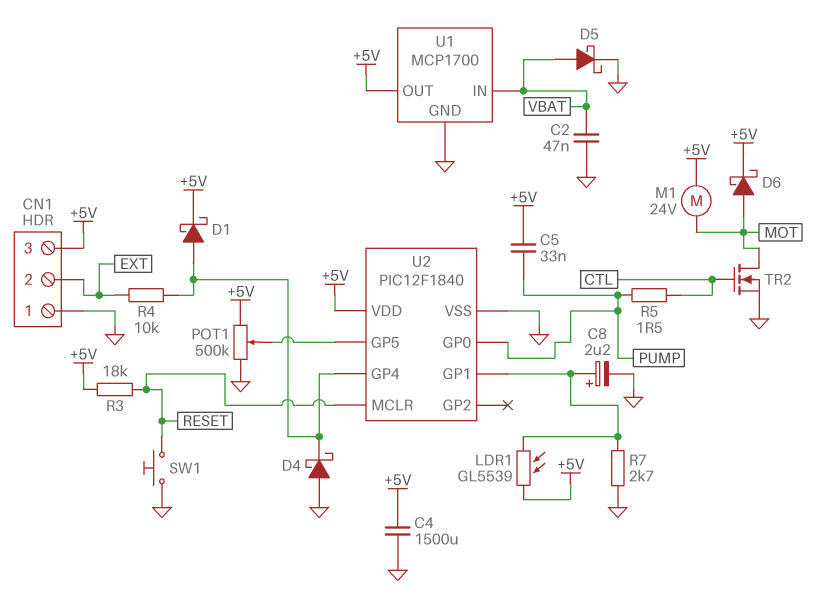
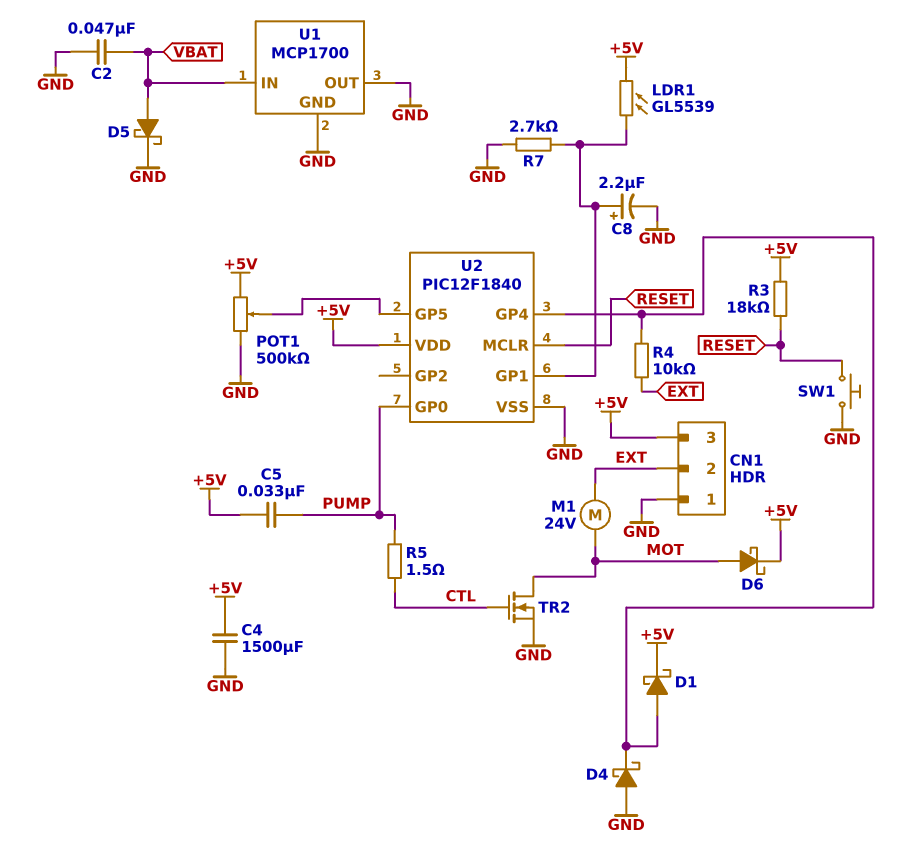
M1: motor 24V (+5V, MOT) -> motor 24V (EXT, MOT)
U1 pin OUT: +5V -> GND

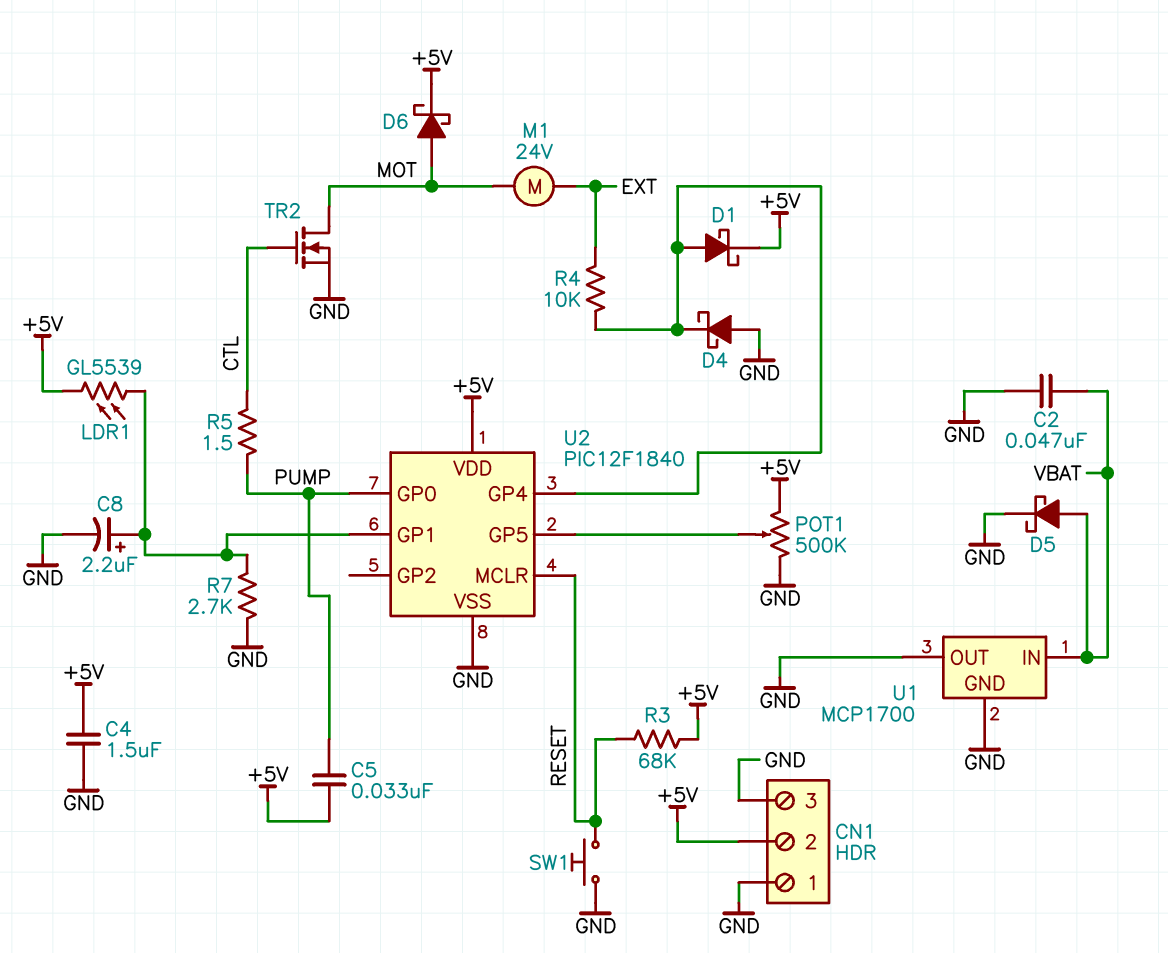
C4: 1500uF (+5V, GND) -> 1.5uF (+5V, GND)
CN1 pin 2: EXT -> +5V
CN1 pin 3: +5V -> GND
R3: 18k (+5V, RESET) -> 68k (+5V, RESET)

